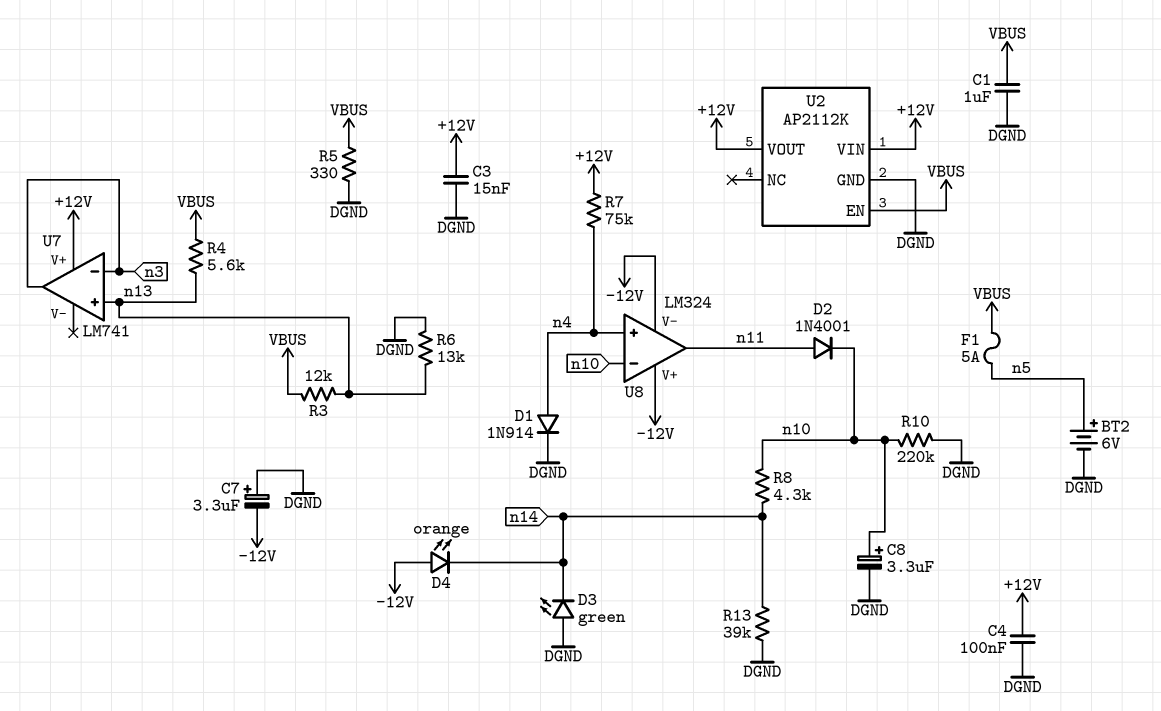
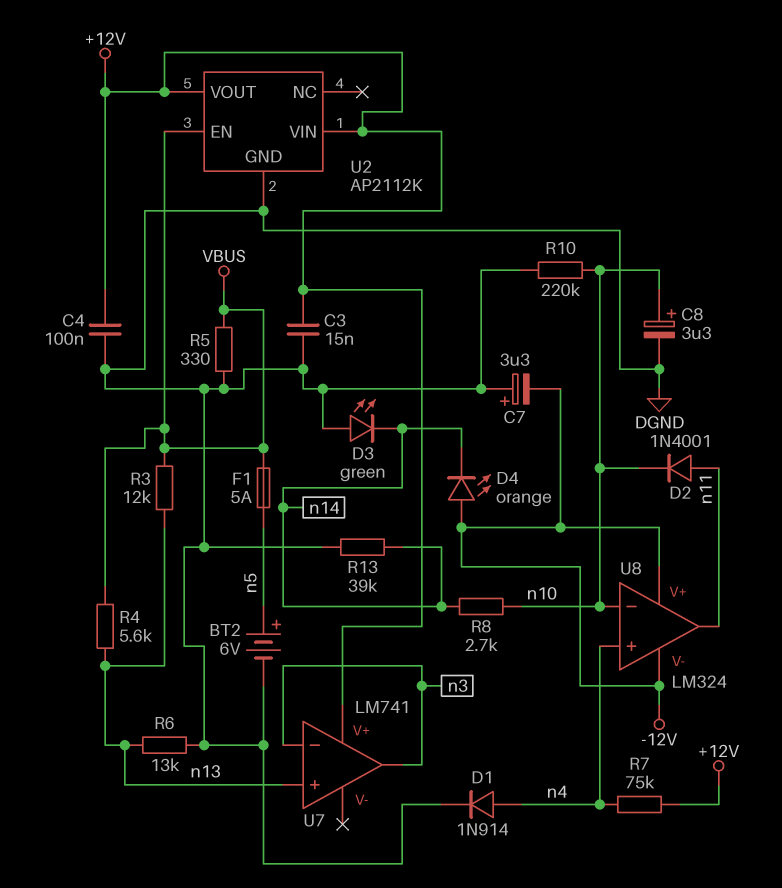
C1: 1uF (DGND, VBUS) -> none
R8: 4.3k (n10, n14) -> 2.7k (n10, n14)

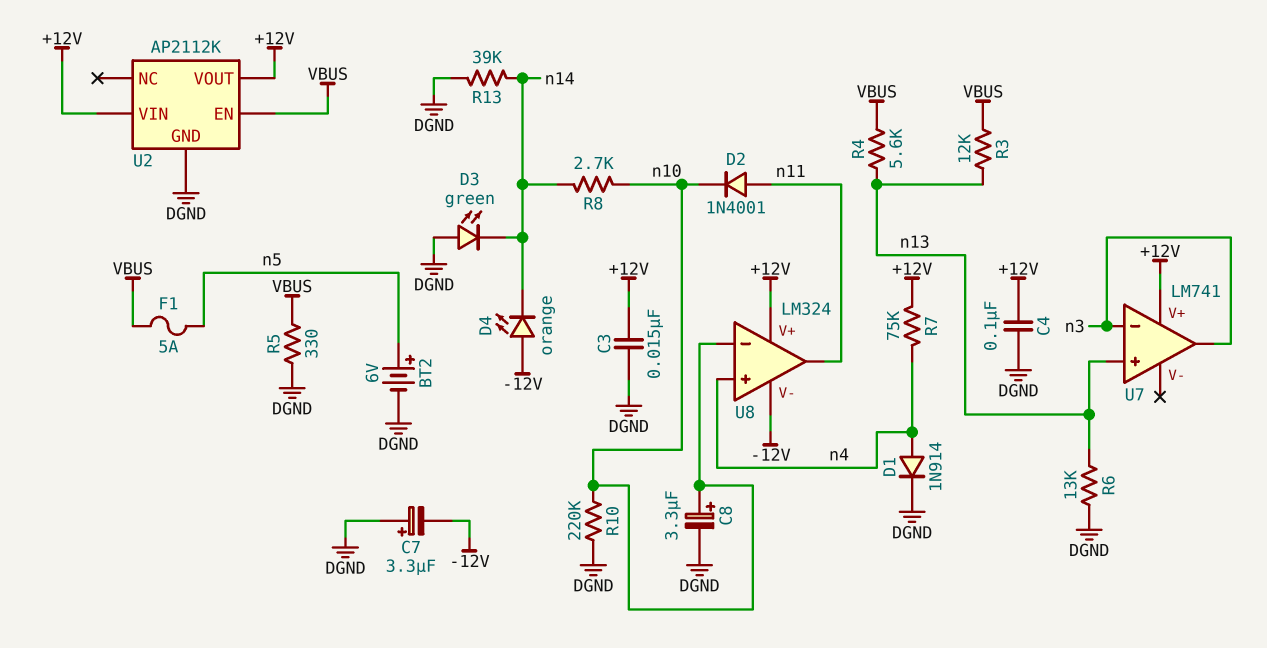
U8 pin V+: -12V -> +12V

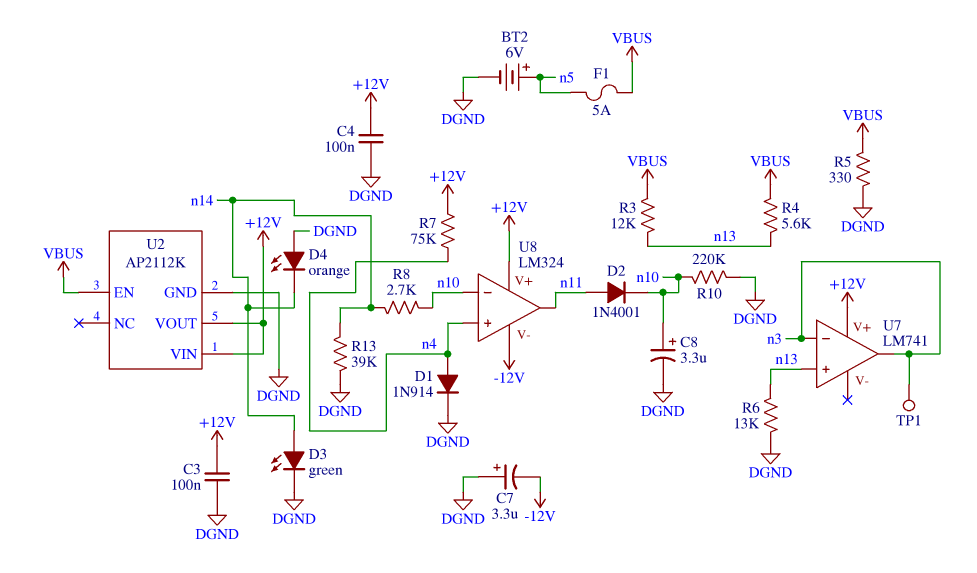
C3: 15nF (+12V, DGND) -> 100nF (+12V, DGND)
D3: LED green (A DGND, K n14) -> LED green (A n14, K DGND)
D4: LED orange (A -12V, K n14) -> LED orange (A DGND, K n14)
TP1: none -> test point (n3)

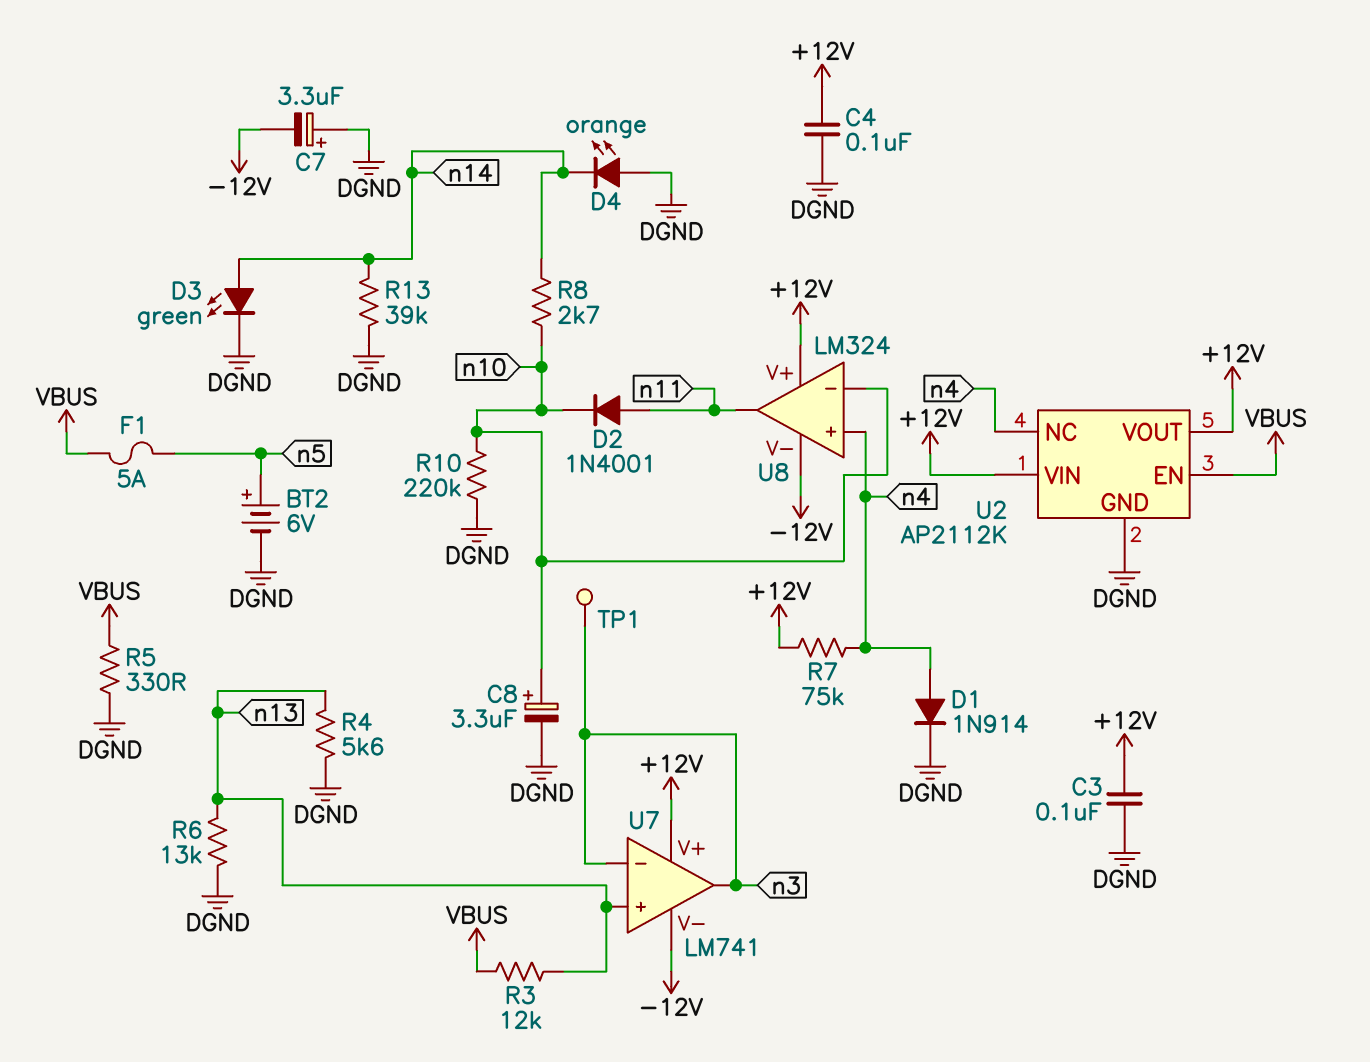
R4: 5.6k (VBUS, n13) -> 5.6k (DGND, n13)
U2 pin NC: none -> n4
U7 pin V-: none -> -12V

